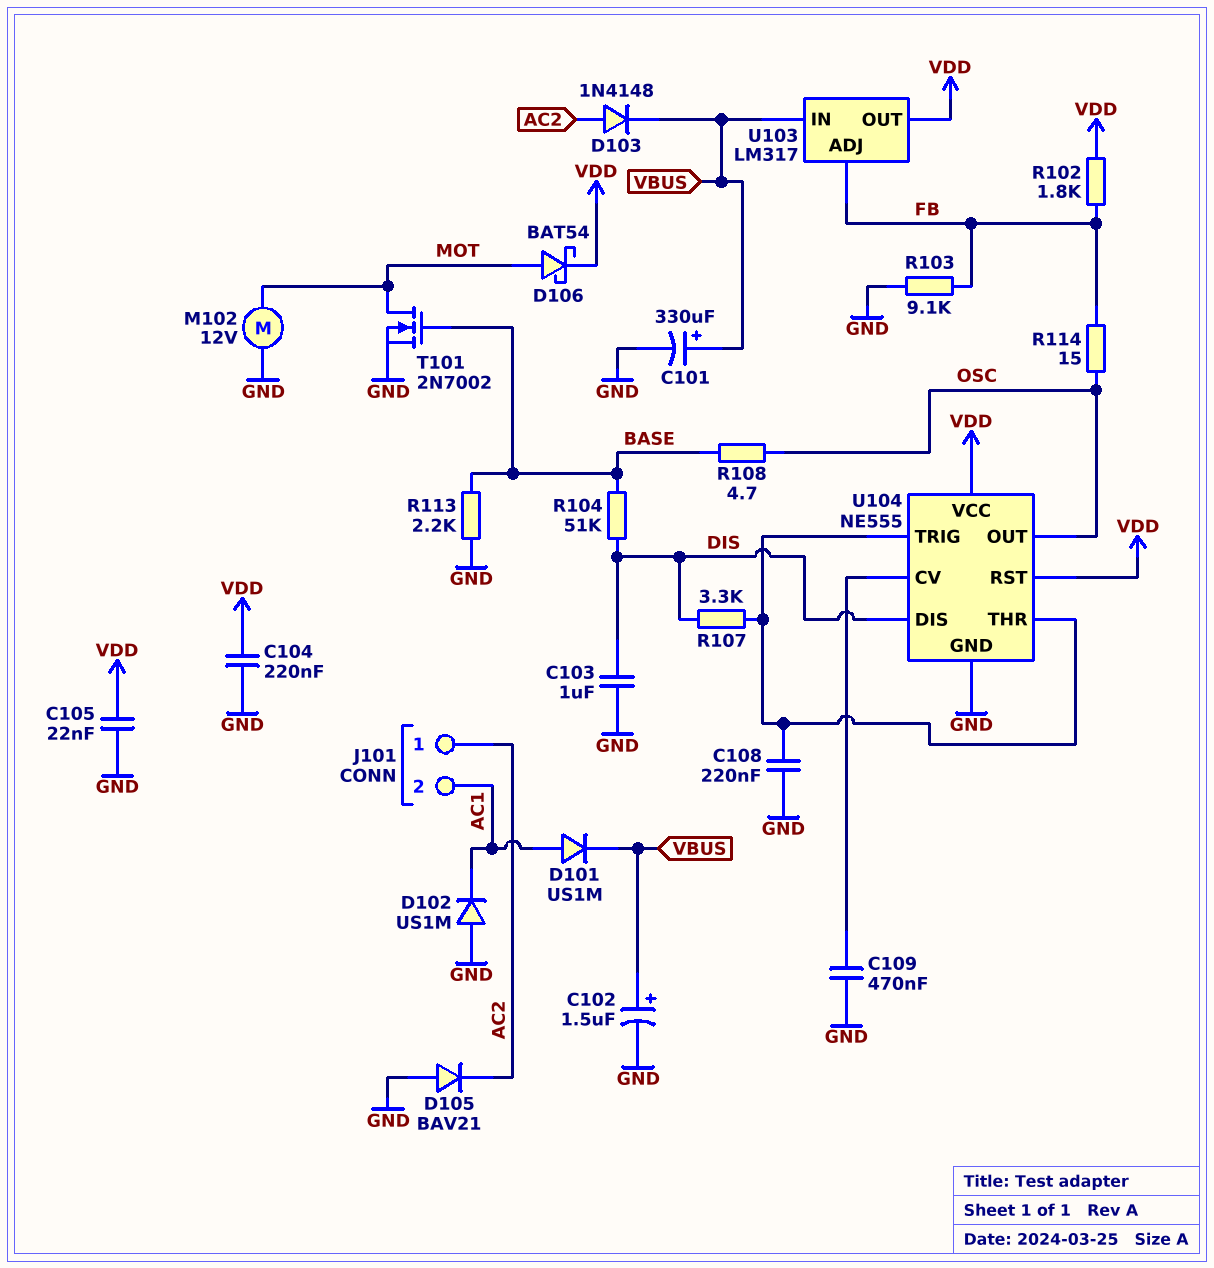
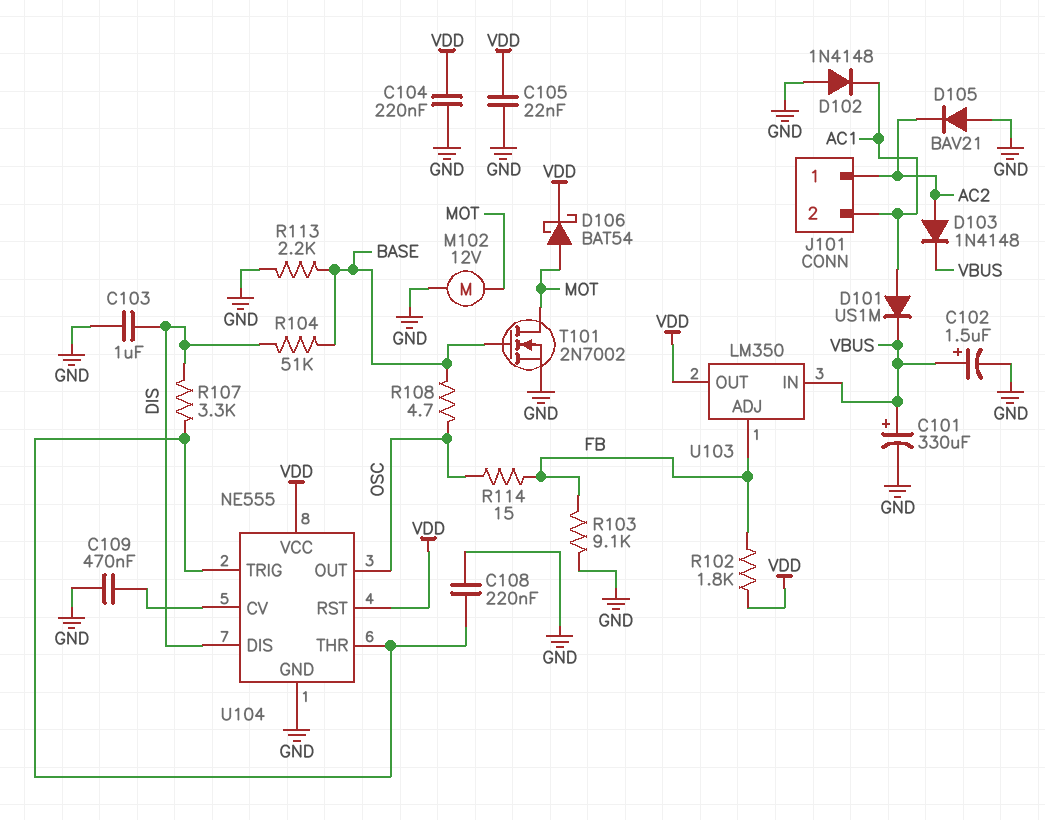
D102: diode US1M (A GND, K AC1) -> diode 1N4148 (A GND, K AC1)
U103: LM317 -> LM350

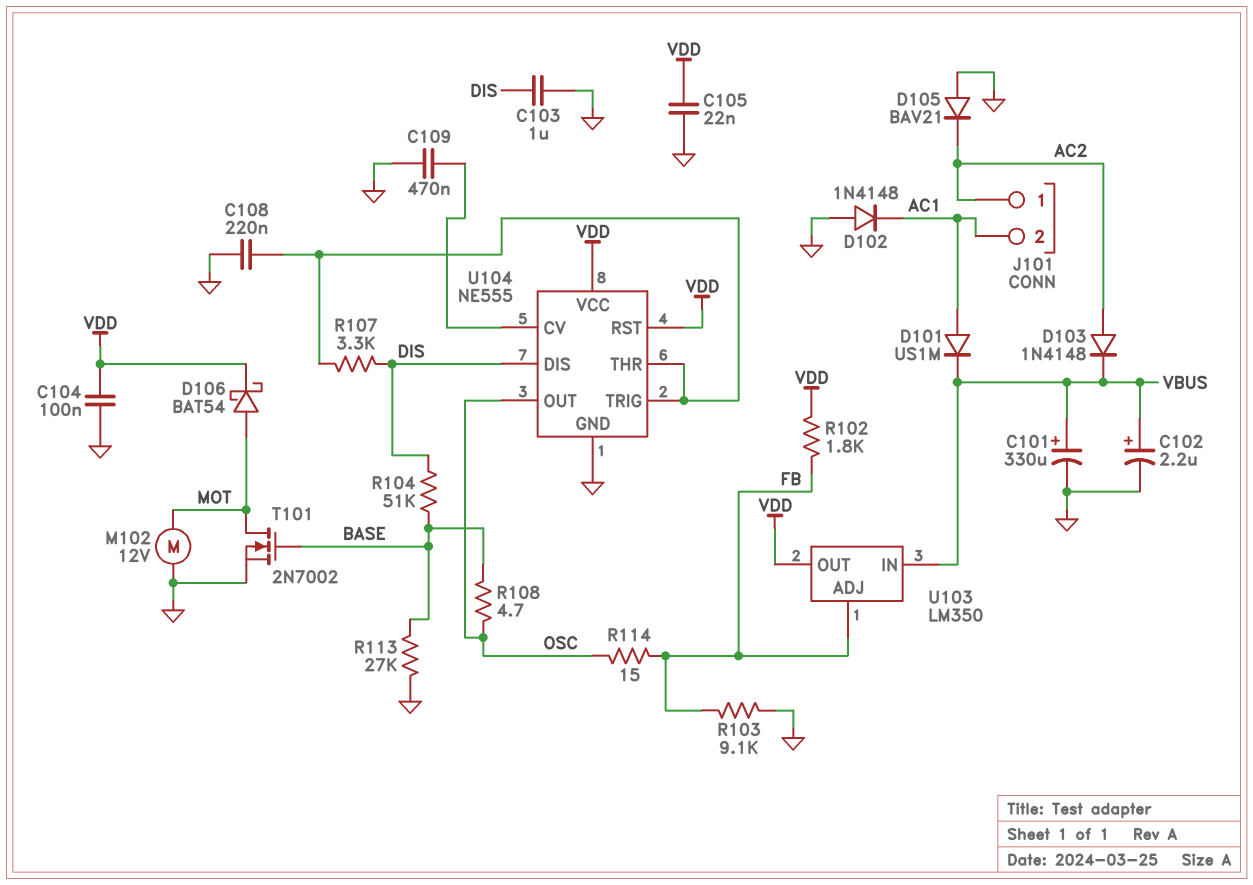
C102: 1.5uF (plus VBUS, minus GND) -> 2.2uF (plus VBUS, minus GND)
C104: 220nF (GND, VDD) -> 100nF (GND, VDD)
R113: 2.2k (BASE, GND) -> 27k (BASE, GND)

